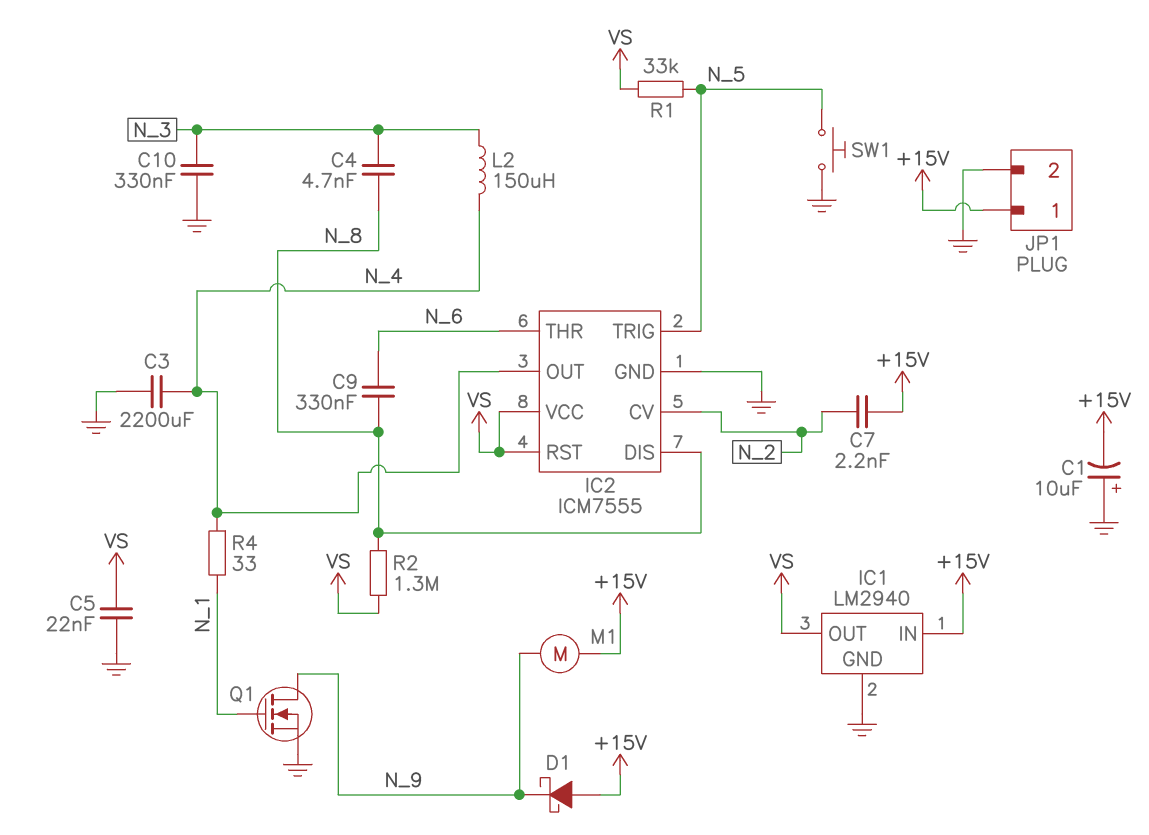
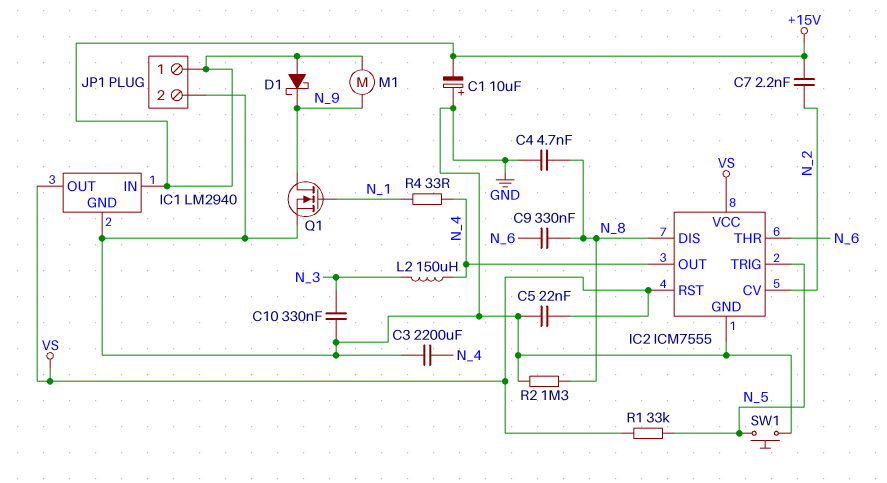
C4: 4.7nF (N_3, N_8) -> 4.7nF (GND, N_8)
R2: 1.3M (N_8, VS) -> 1.3M (GND, N_8)

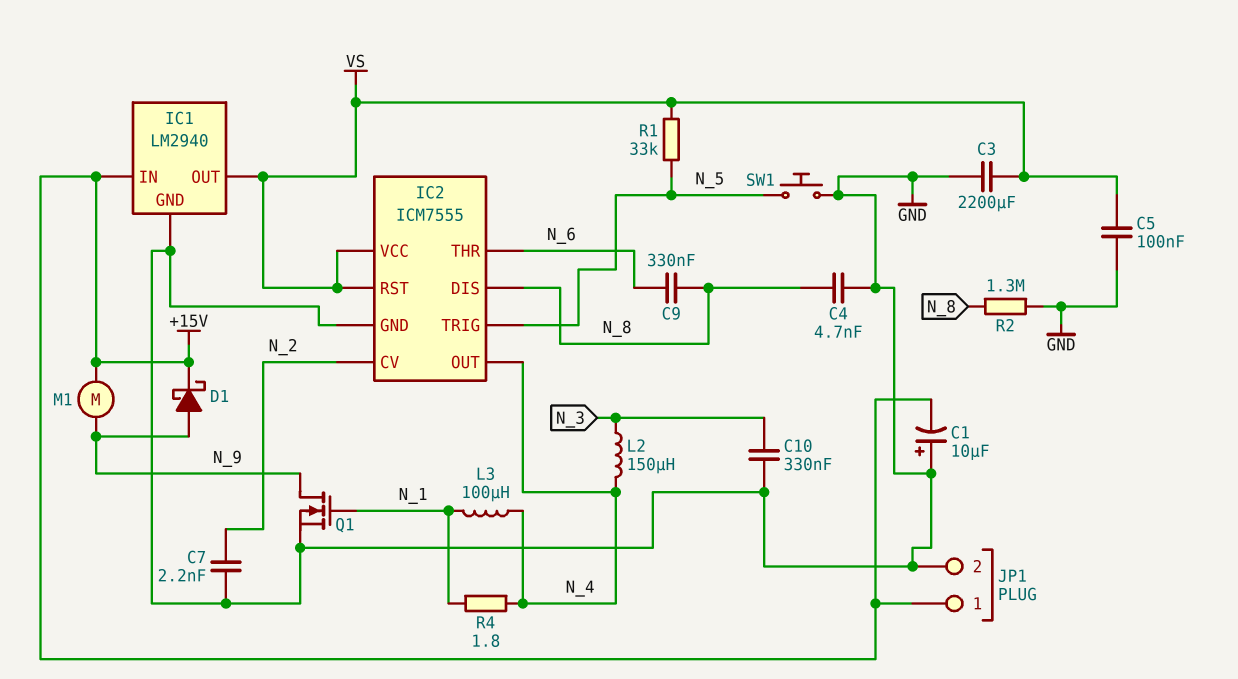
C3: 2200uF (GND, N_4) -> 2200uF (GND, VS)
C5: 22nF (GND, VS) -> 100nF (GND, VS)
C7: 2.2nF (+15V, N_2) -> 2.2nF (GND, N_2)
D1: schottky (A +15V, K N_9) -> schottky (A N_9, K +15V)
L3: none -> 100uH (N_1, N_4)
R4: 33 (N_1, N_4) -> 1.8 (N_1, N_4)

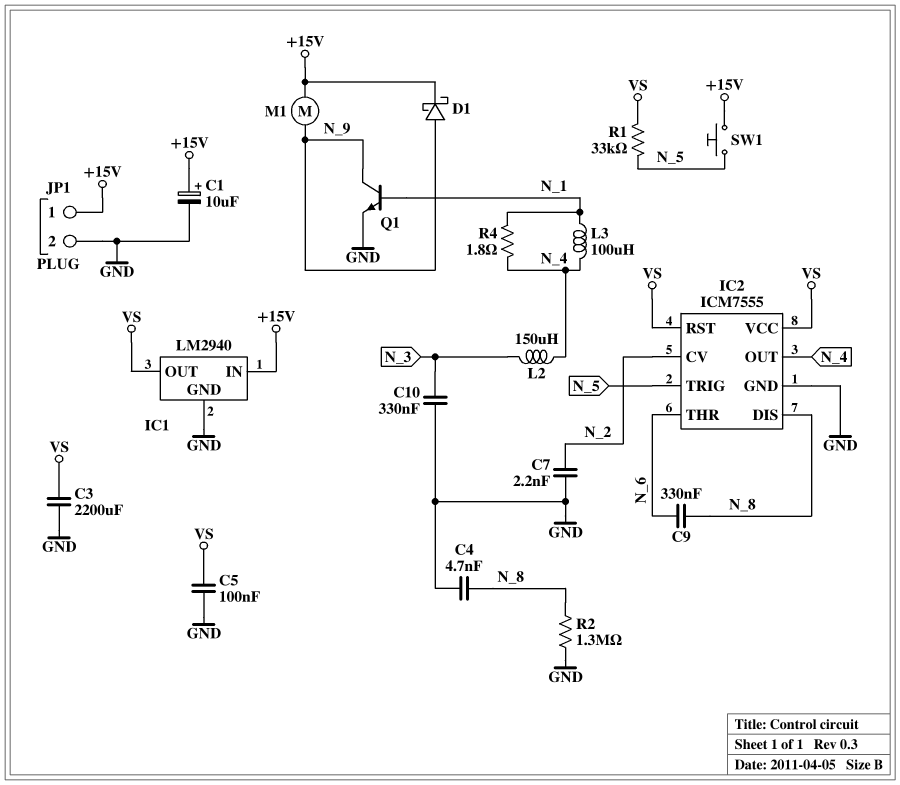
C1: 10uF (plus GND, minus +15V) -> 10uF (plus +15V, minus GND)
Q1: NMOS (G N_1, D N_9, S GND) -> NPN (B N_1, C N_9, E GND)
SW1: button (GND, N_5) -> button (+15V, N_5)

